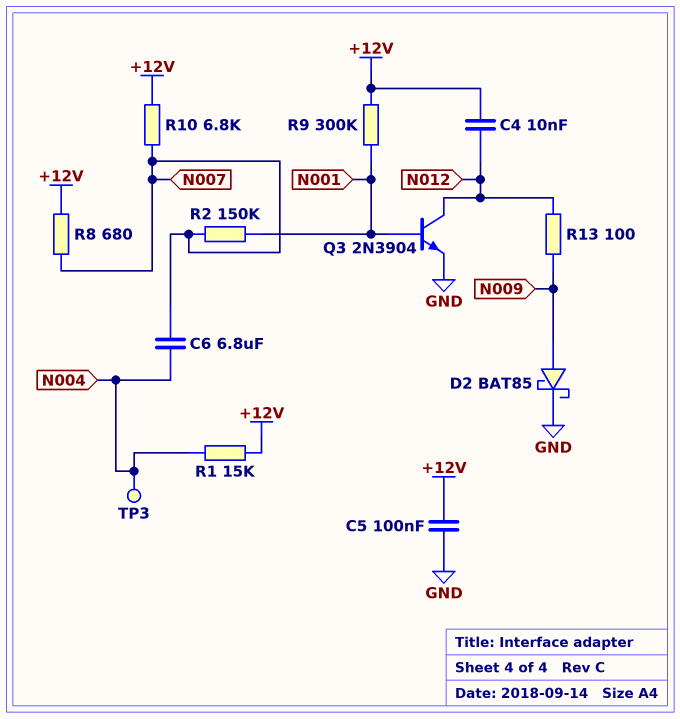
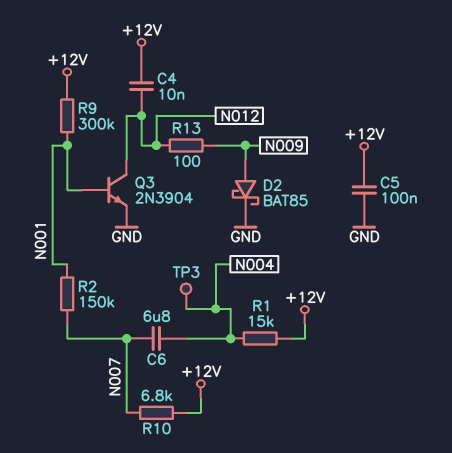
R8: 680 (+12V, N007) -> none

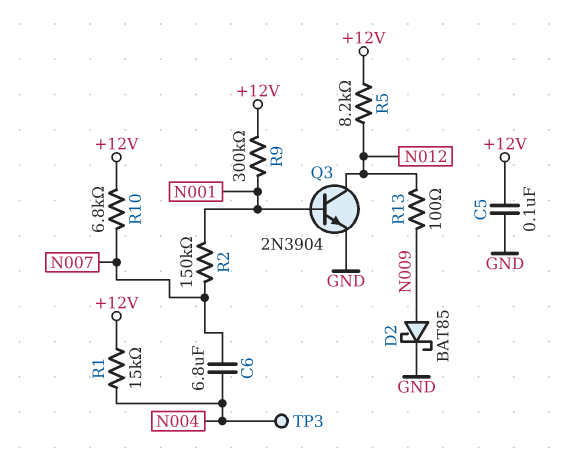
C4: 10nF (+12V, N012) -> none
R5: none -> 8.2k (+12V, N012)

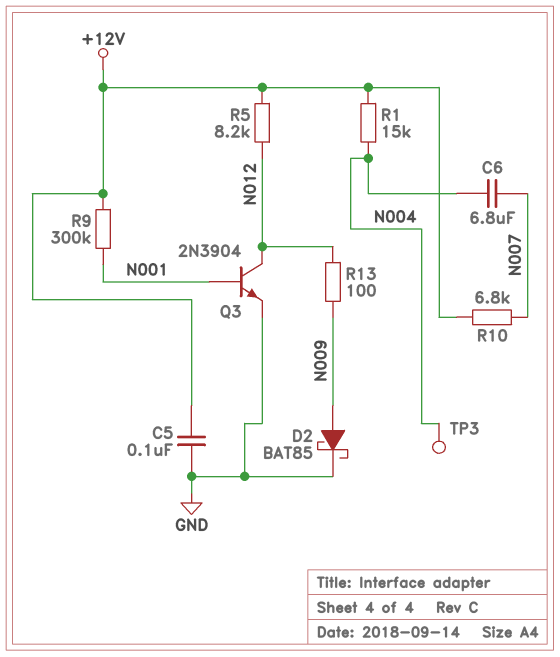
R2: 150k (N001, N007) -> none

